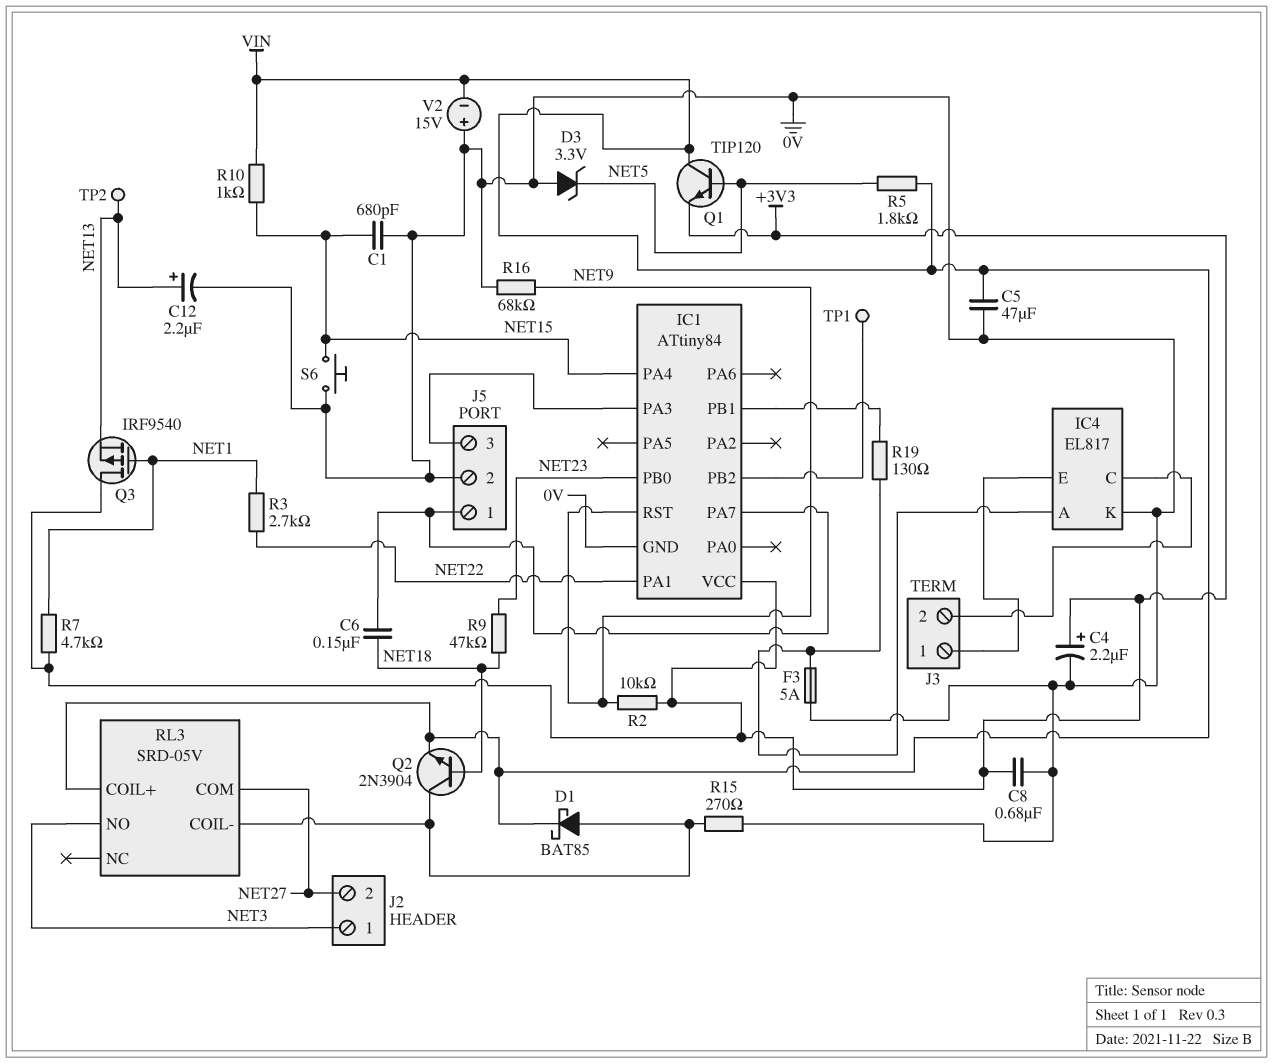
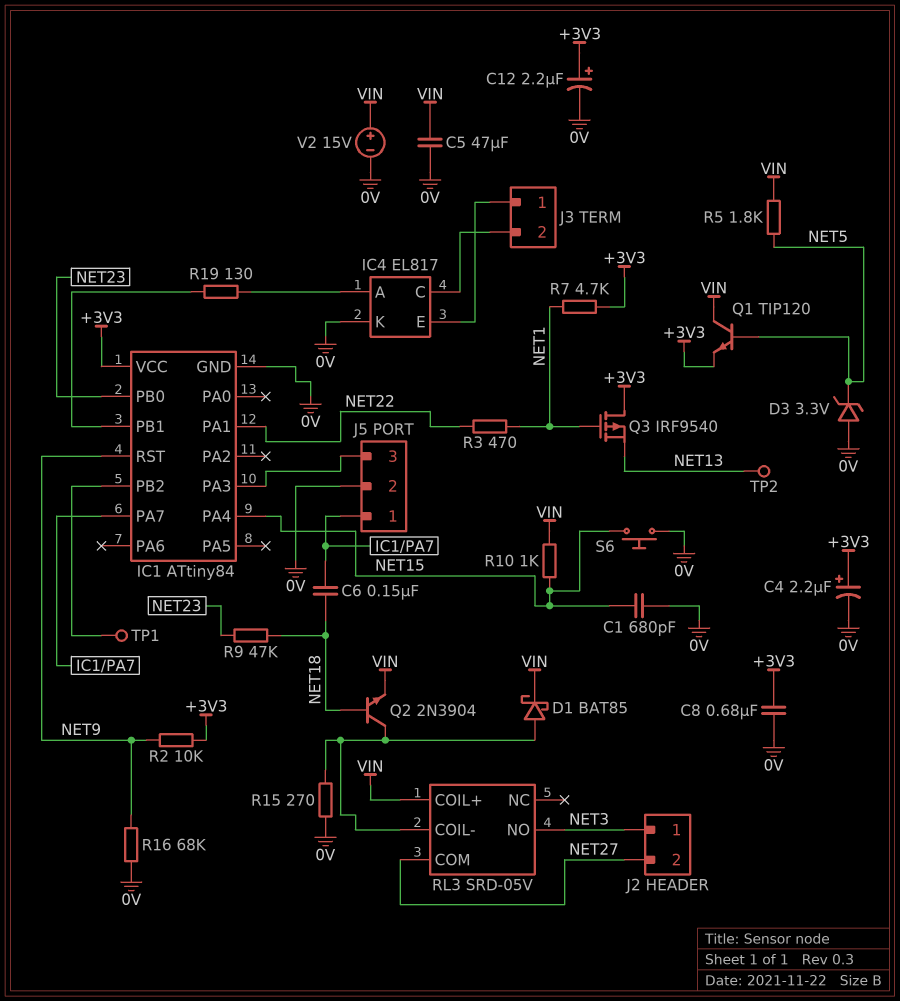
C12: 2.2uF (plus NET13, minus 0V) -> 2.2uF (plus +3V3, minus 0V)
F3: 5A (0V, IC4/A) -> none
R3: 2.7k (NET1, NET22) -> 470 (NET1, NET22)
V2: 15V (plus 0V, minus VIN) -> 15V (plus VIN, minus 0V)

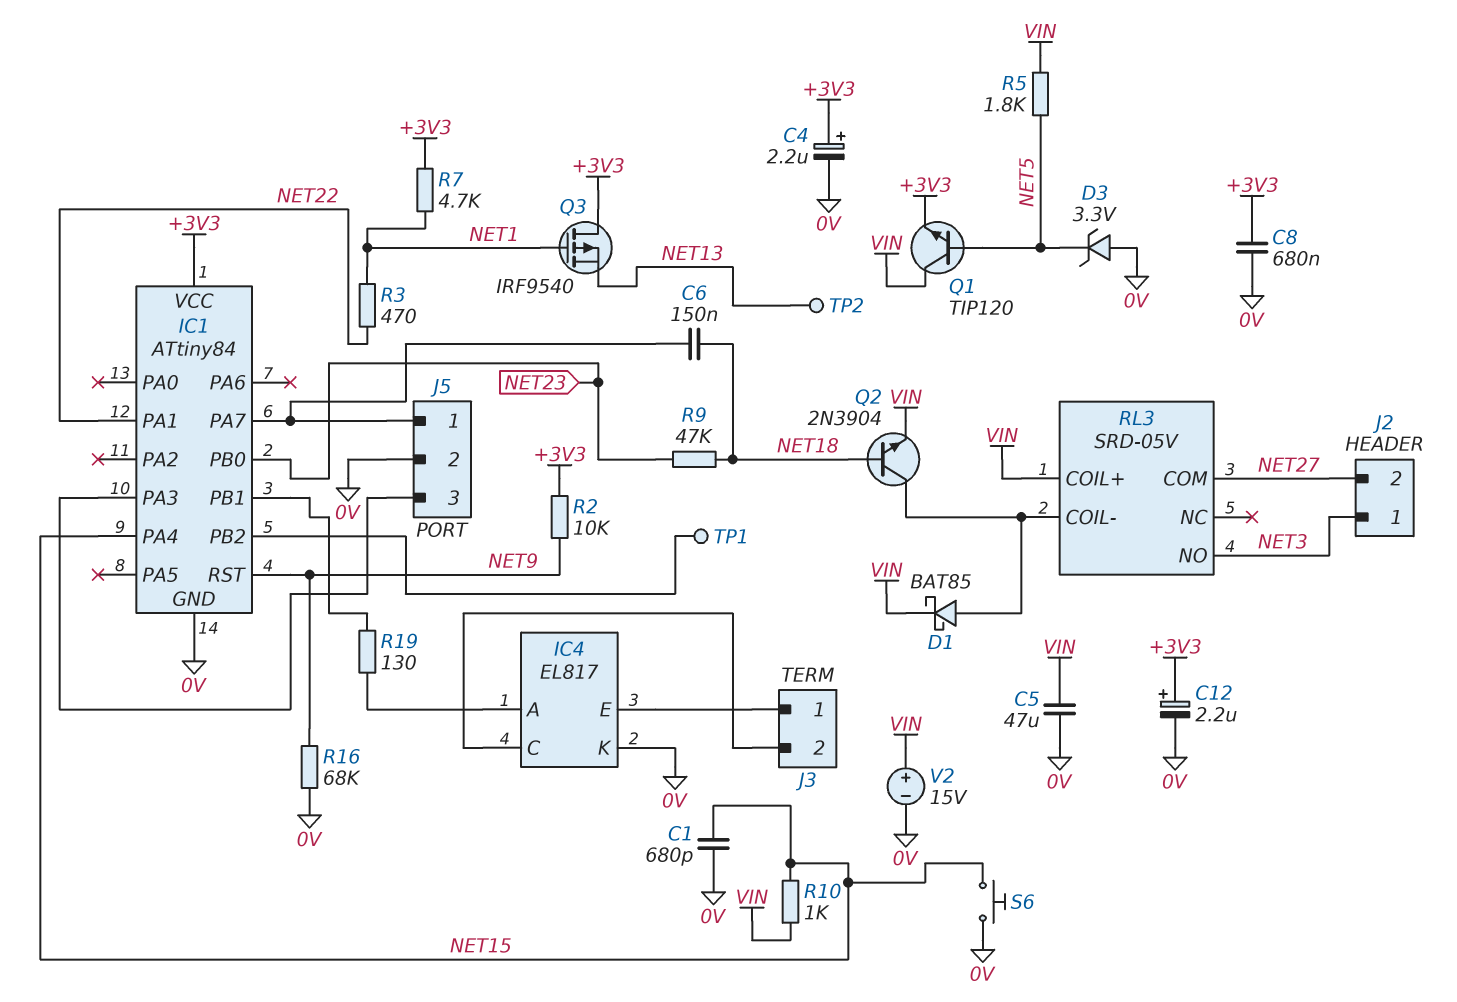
R15: 270 (0V, RL3/COIL-) -> none

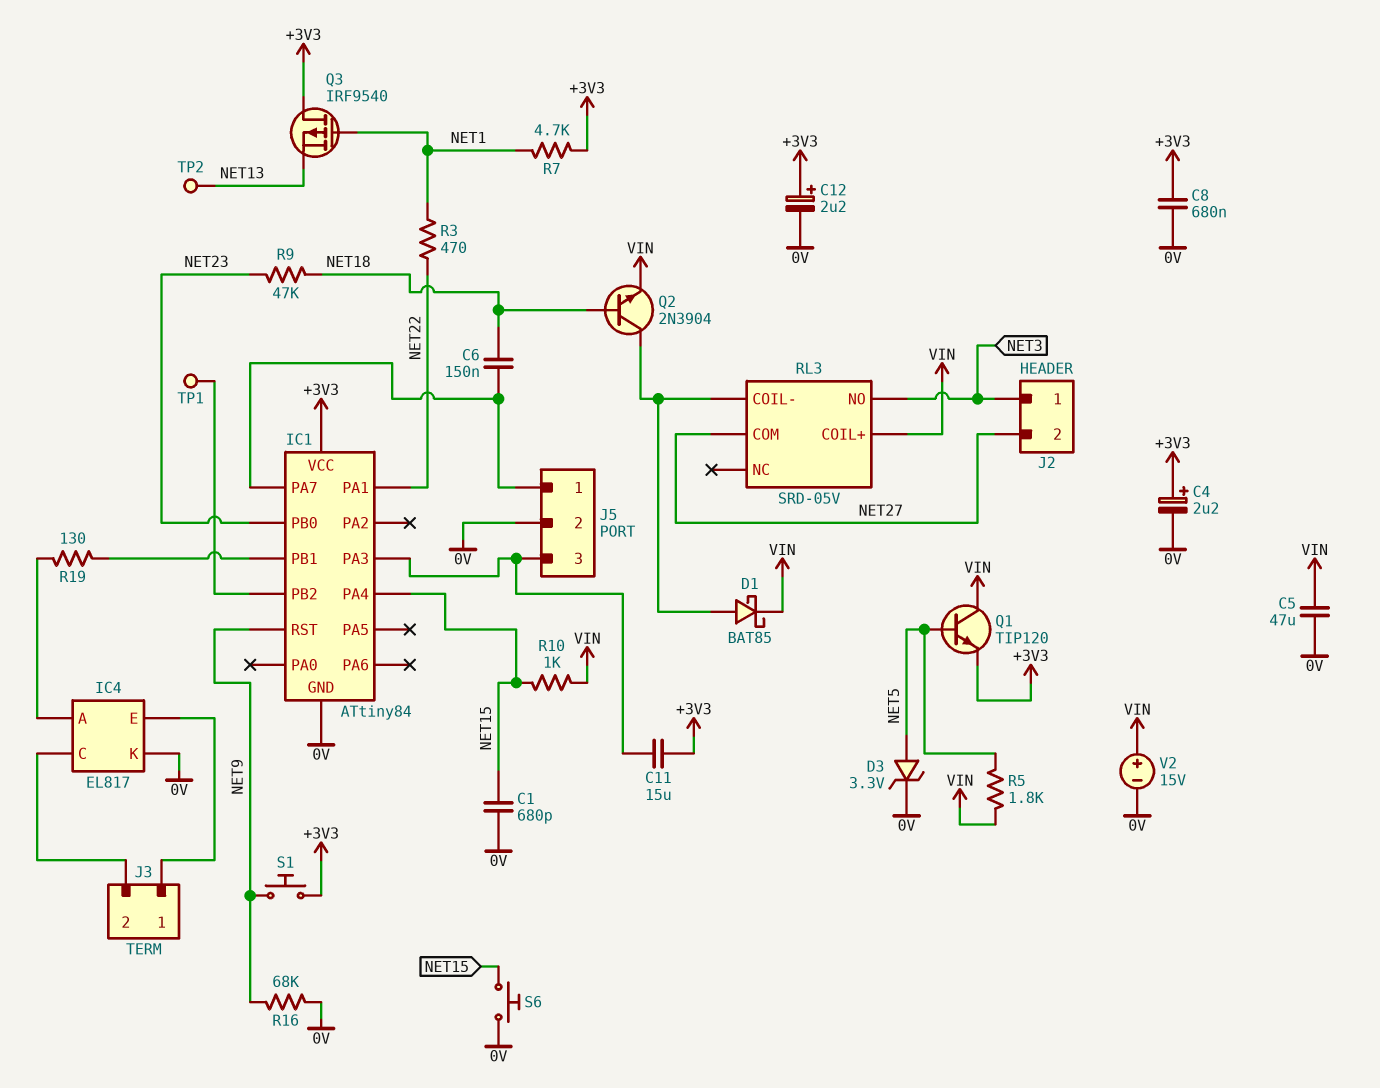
C11: none -> 15uF (+3V3, IC1/PA3)
D3: zener 3.3V (A 0V, K NET5) -> zener 3.3V (A NET5, K 0V)
R2: 10k (+3V3, NET9) -> none
S1: none -> button (+3V3, NET9)

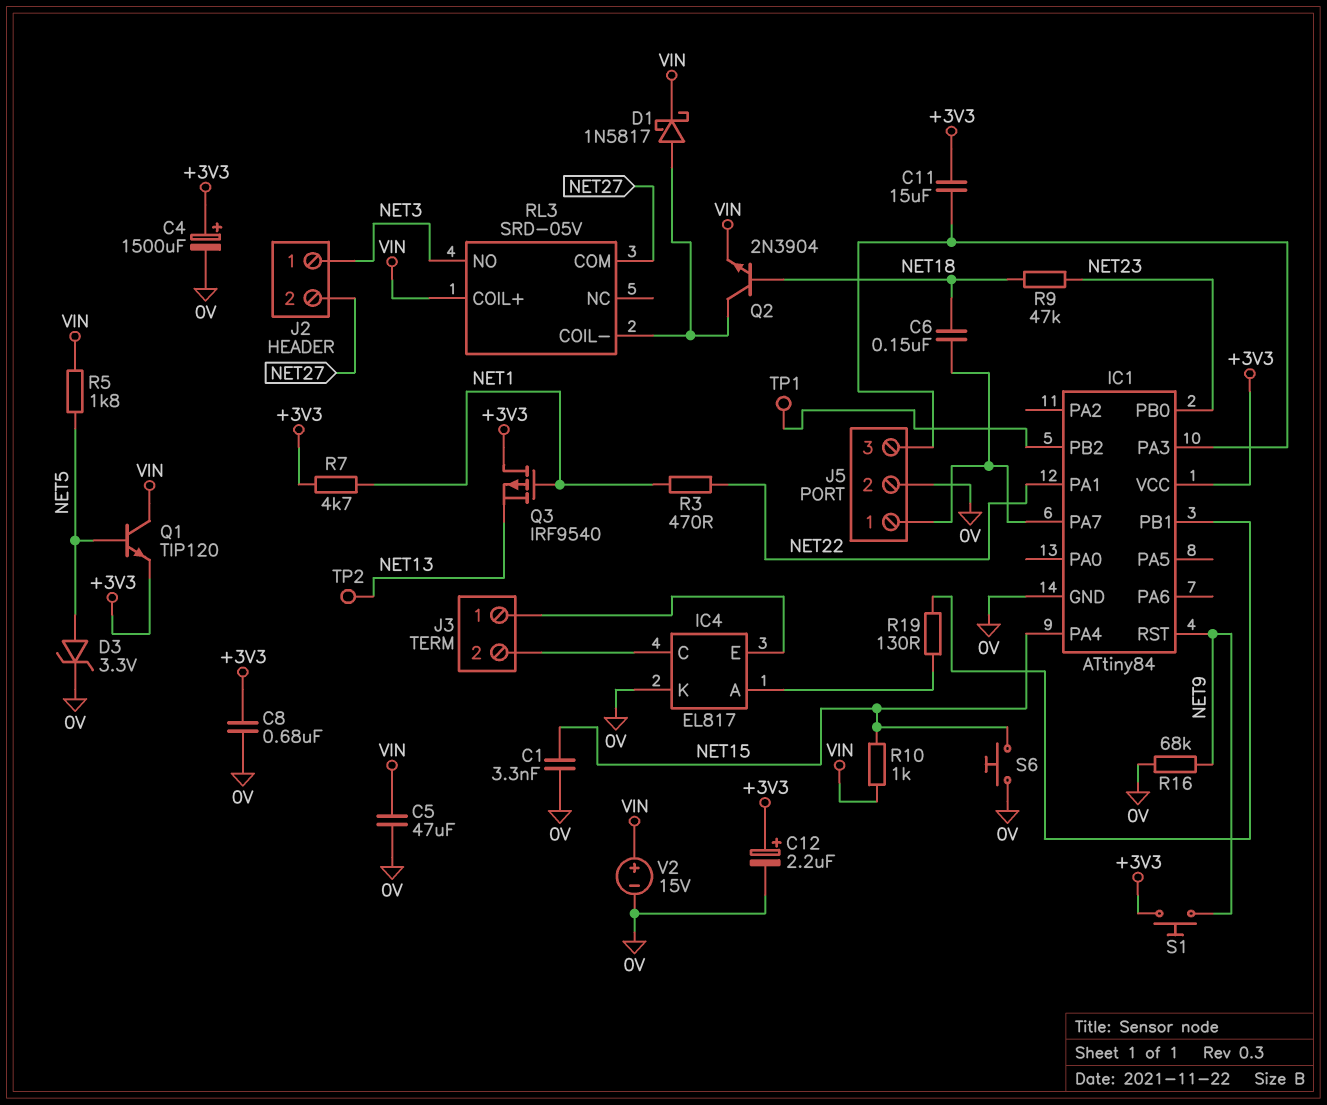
C1: 680pF (0V, NET15) -> 3.3nF (0V, NET15)
C4: 2.2uF (plus +3V3, minus 0V) -> 1500uF (plus +3V3, minus 0V)
D1: schottky BAT85 (A RL3/COIL-, K VIN) -> schottky 1N5817 (A RL3/COIL-, K VIN)

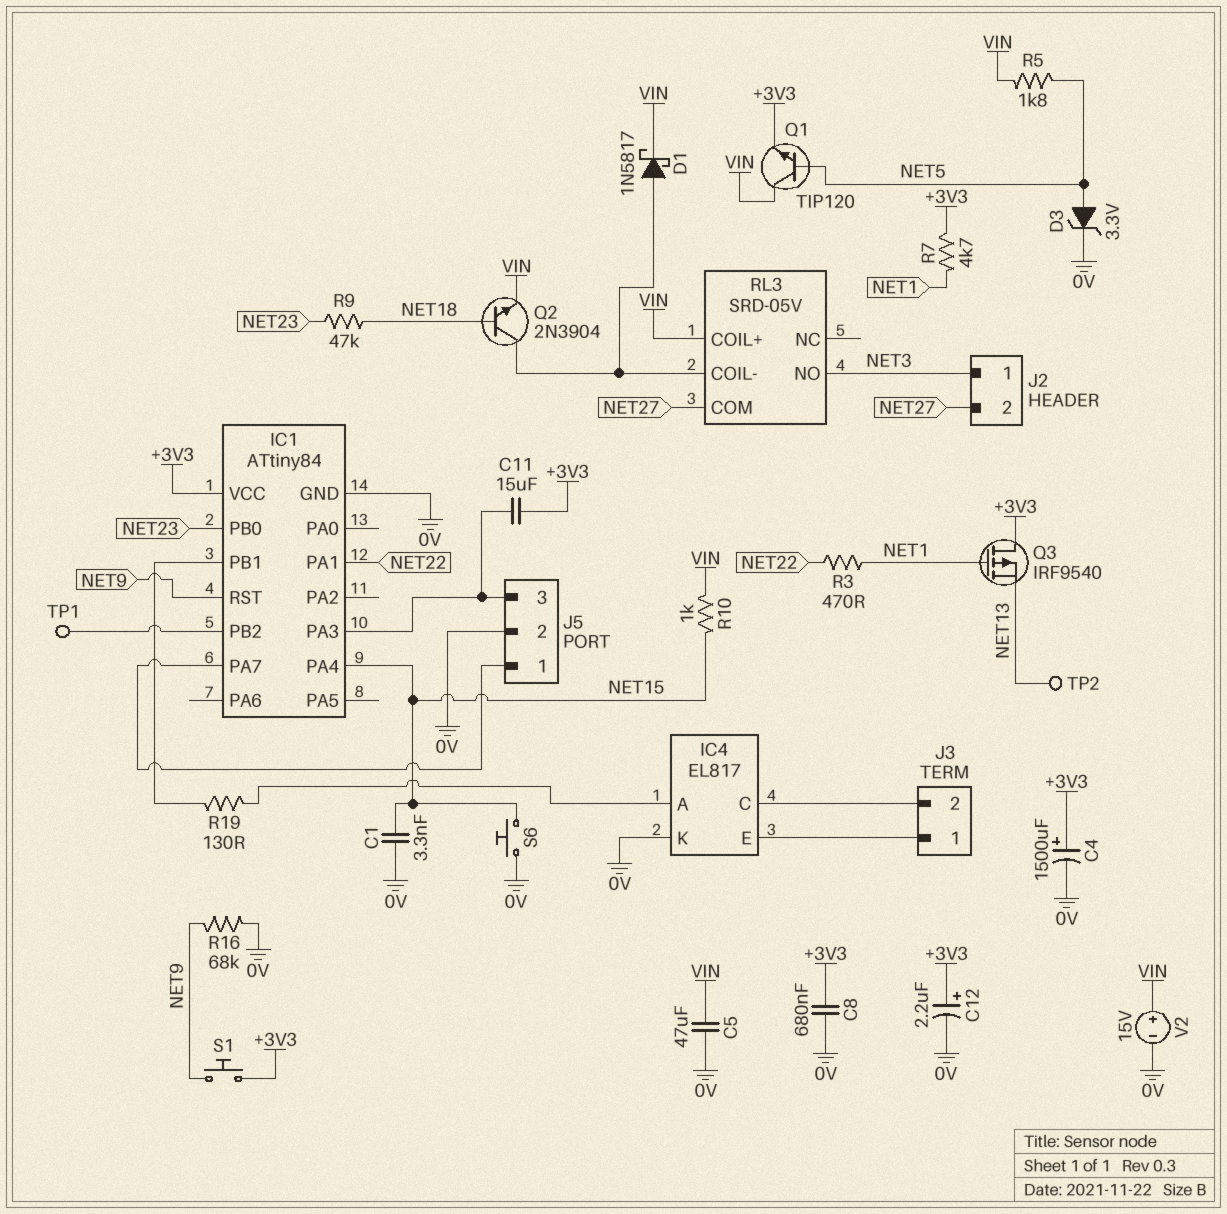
C6: 150nF (IC1/PA7, NET18) -> none

